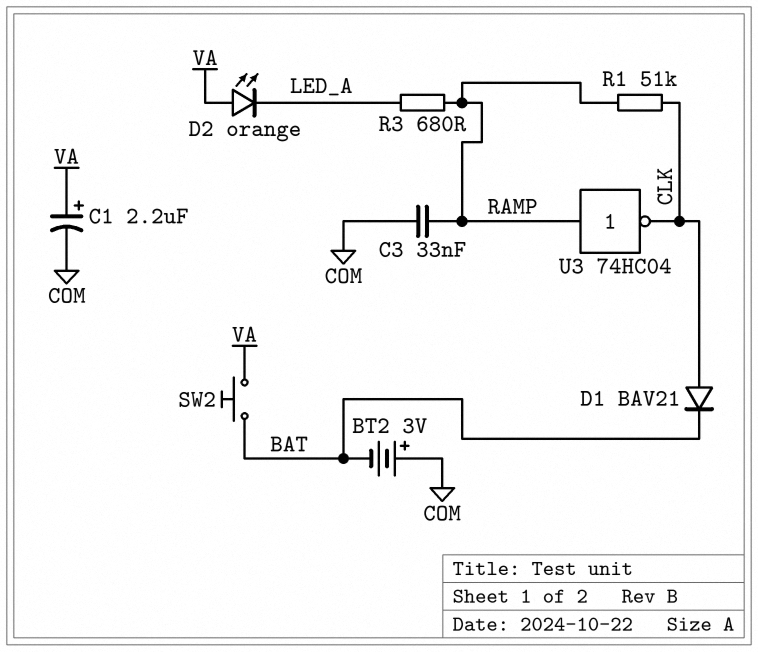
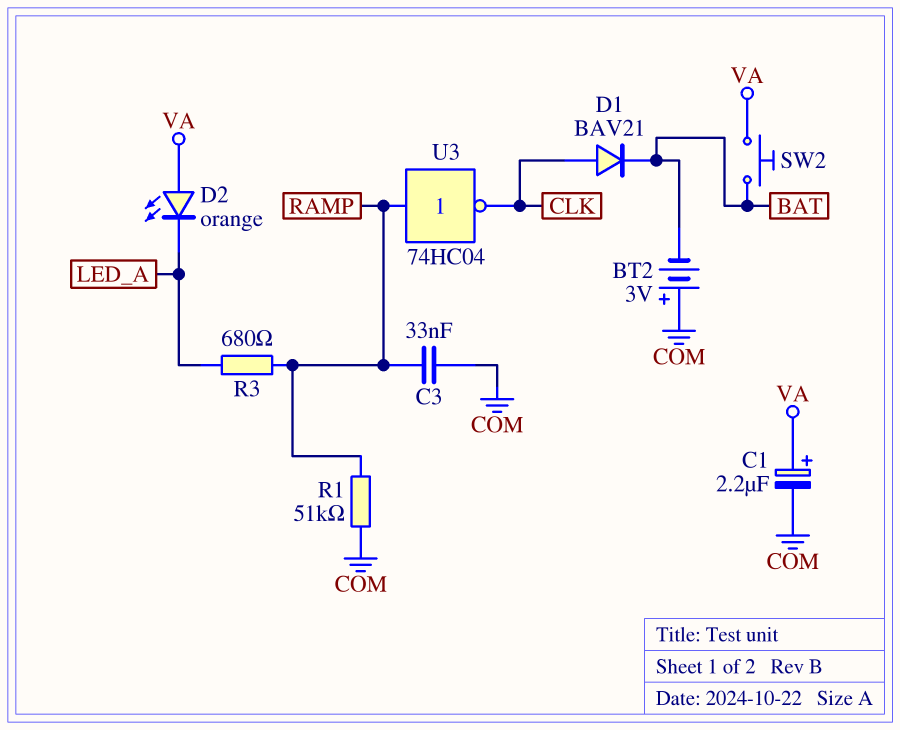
R1: 51k (CLK, RAMP) -> 51k (COM, RAMP)

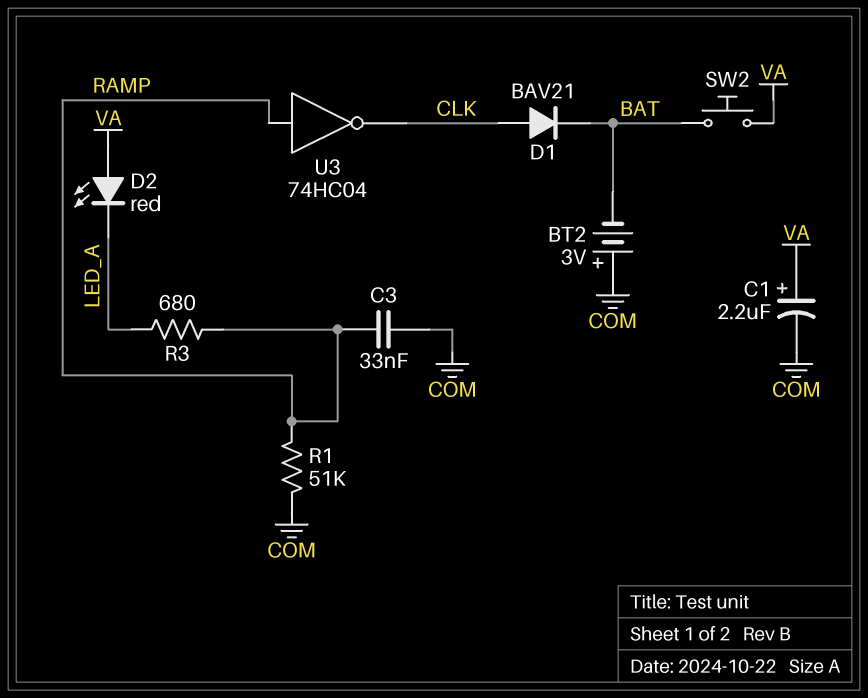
D2: LED orange (A VA, K LED_A) -> LED red (A VA, K LED_A)

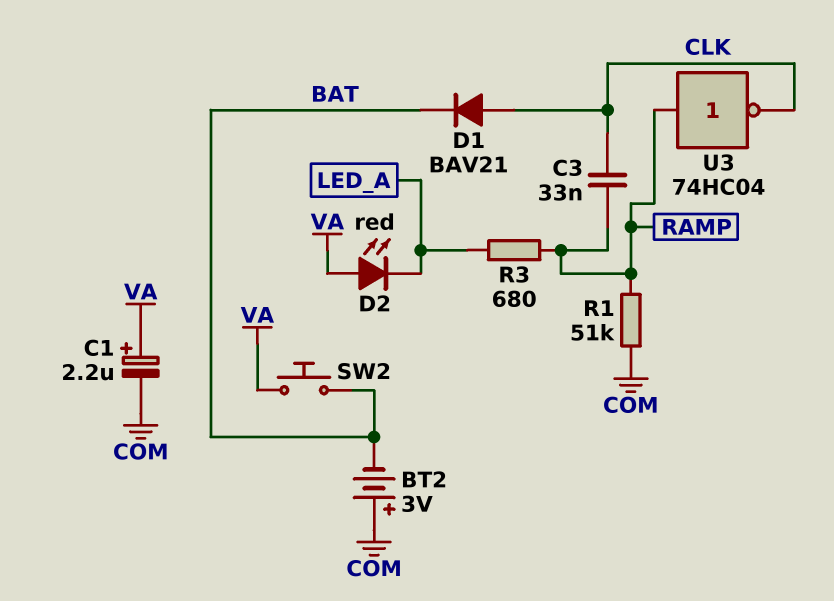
C3: 33nF (COM, RAMP) -> 33nF (CLK, RAMP)

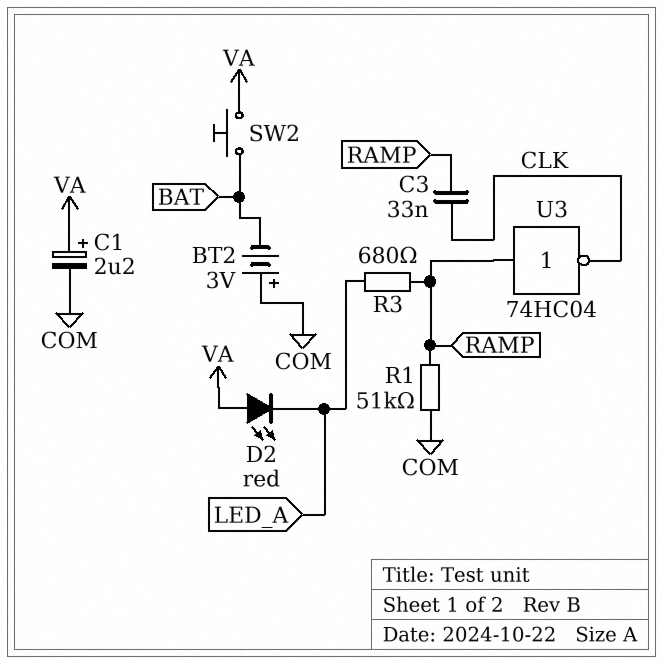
D1: diode BAV21 (A CLK, K BAT) -> none

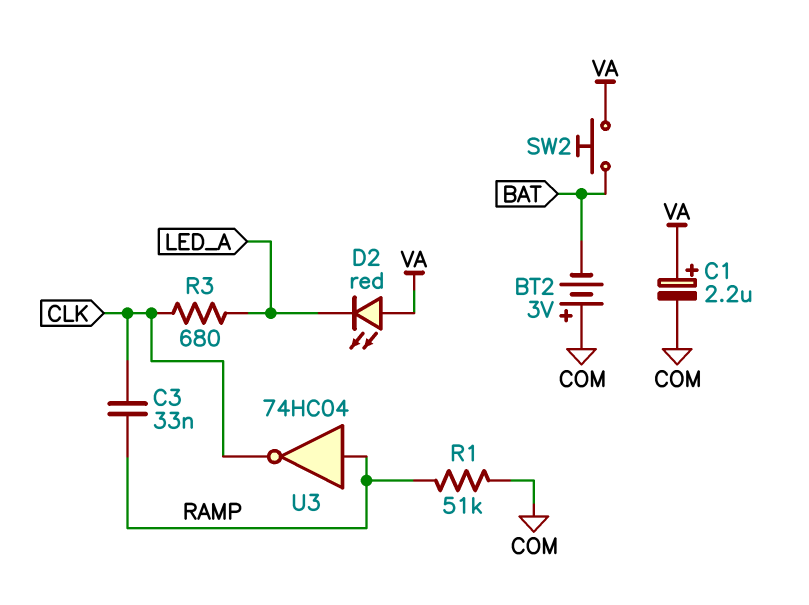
R3: 680 (LED_A, RAMP) -> 680 (CLK, LED_A)

